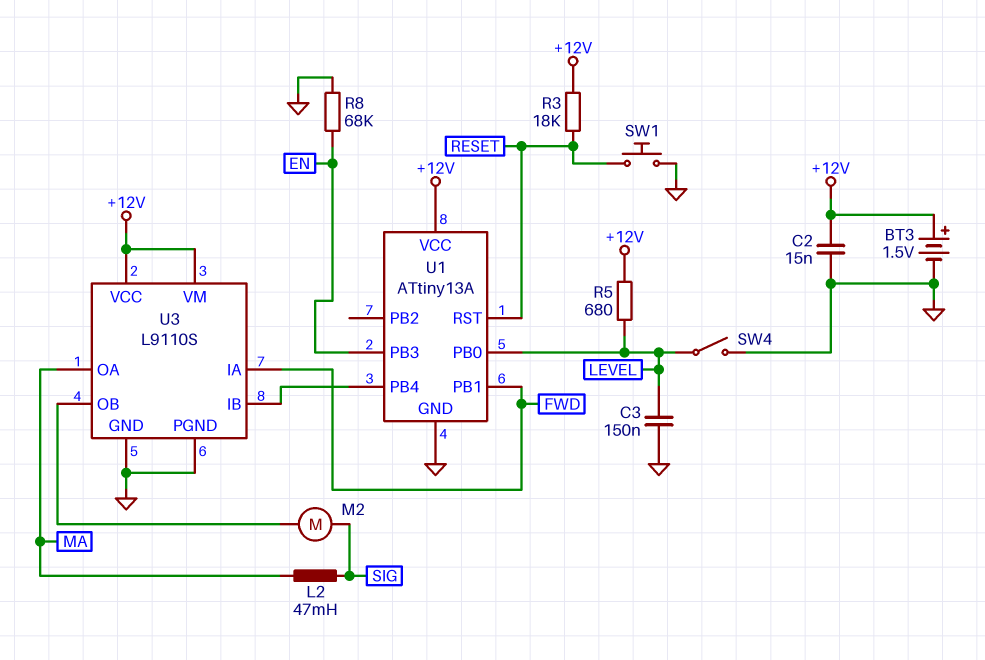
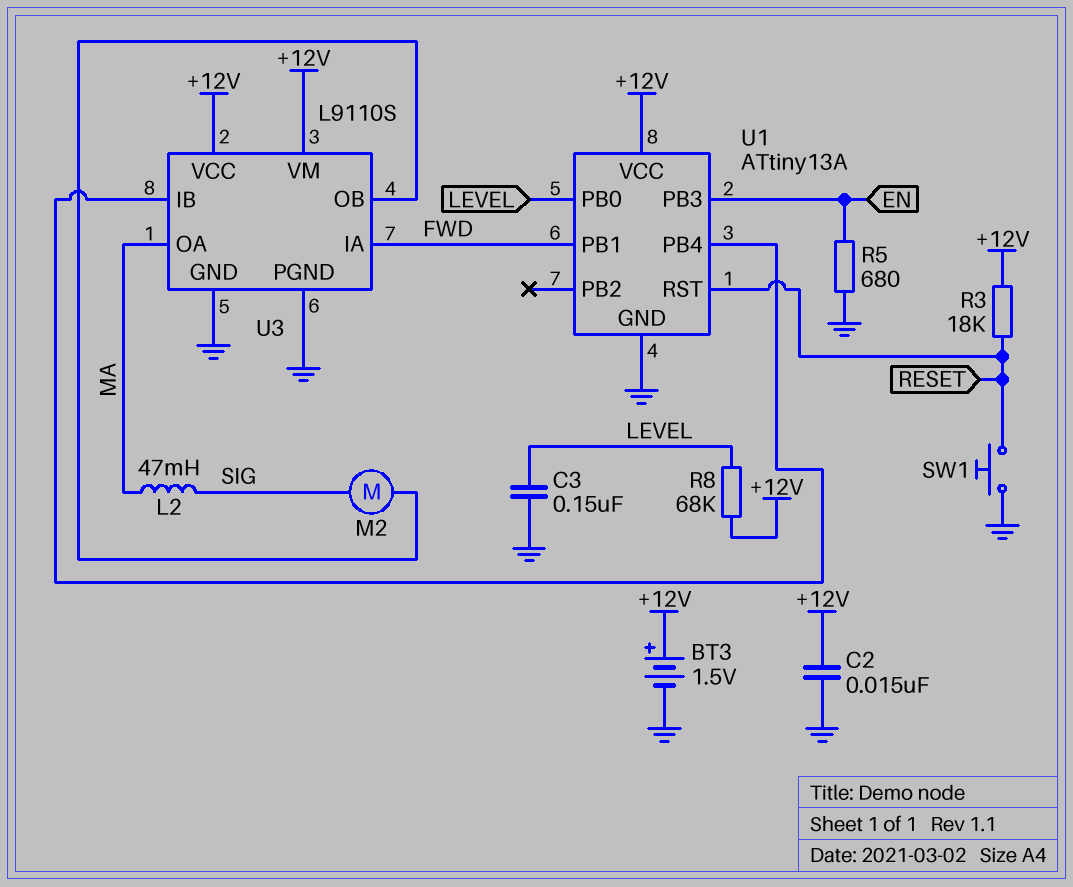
R5: 680 (+12V, LEVEL) -> 680 (EN, GND)
R8: 68k (EN, GND) -> 68k (+12V, LEVEL)
SW4: switch (GND, LEVEL) -> none

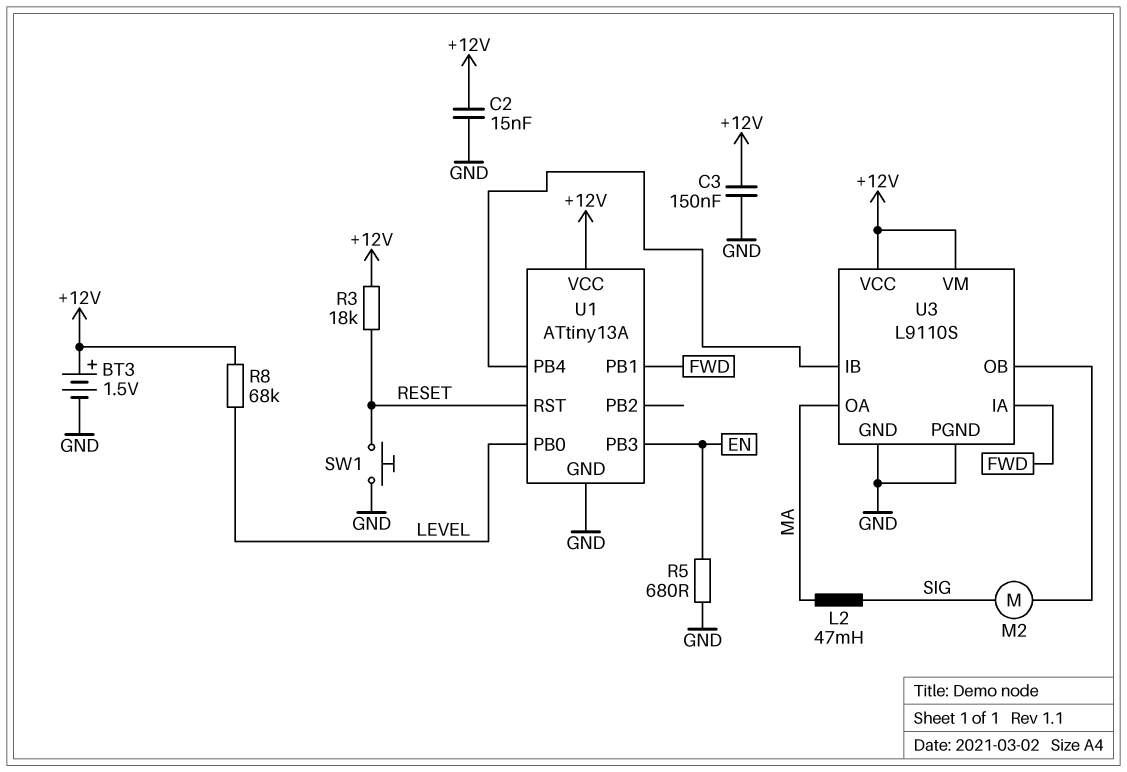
C3: 150nF (GND, LEVEL) -> 150nF (+12V, GND)

